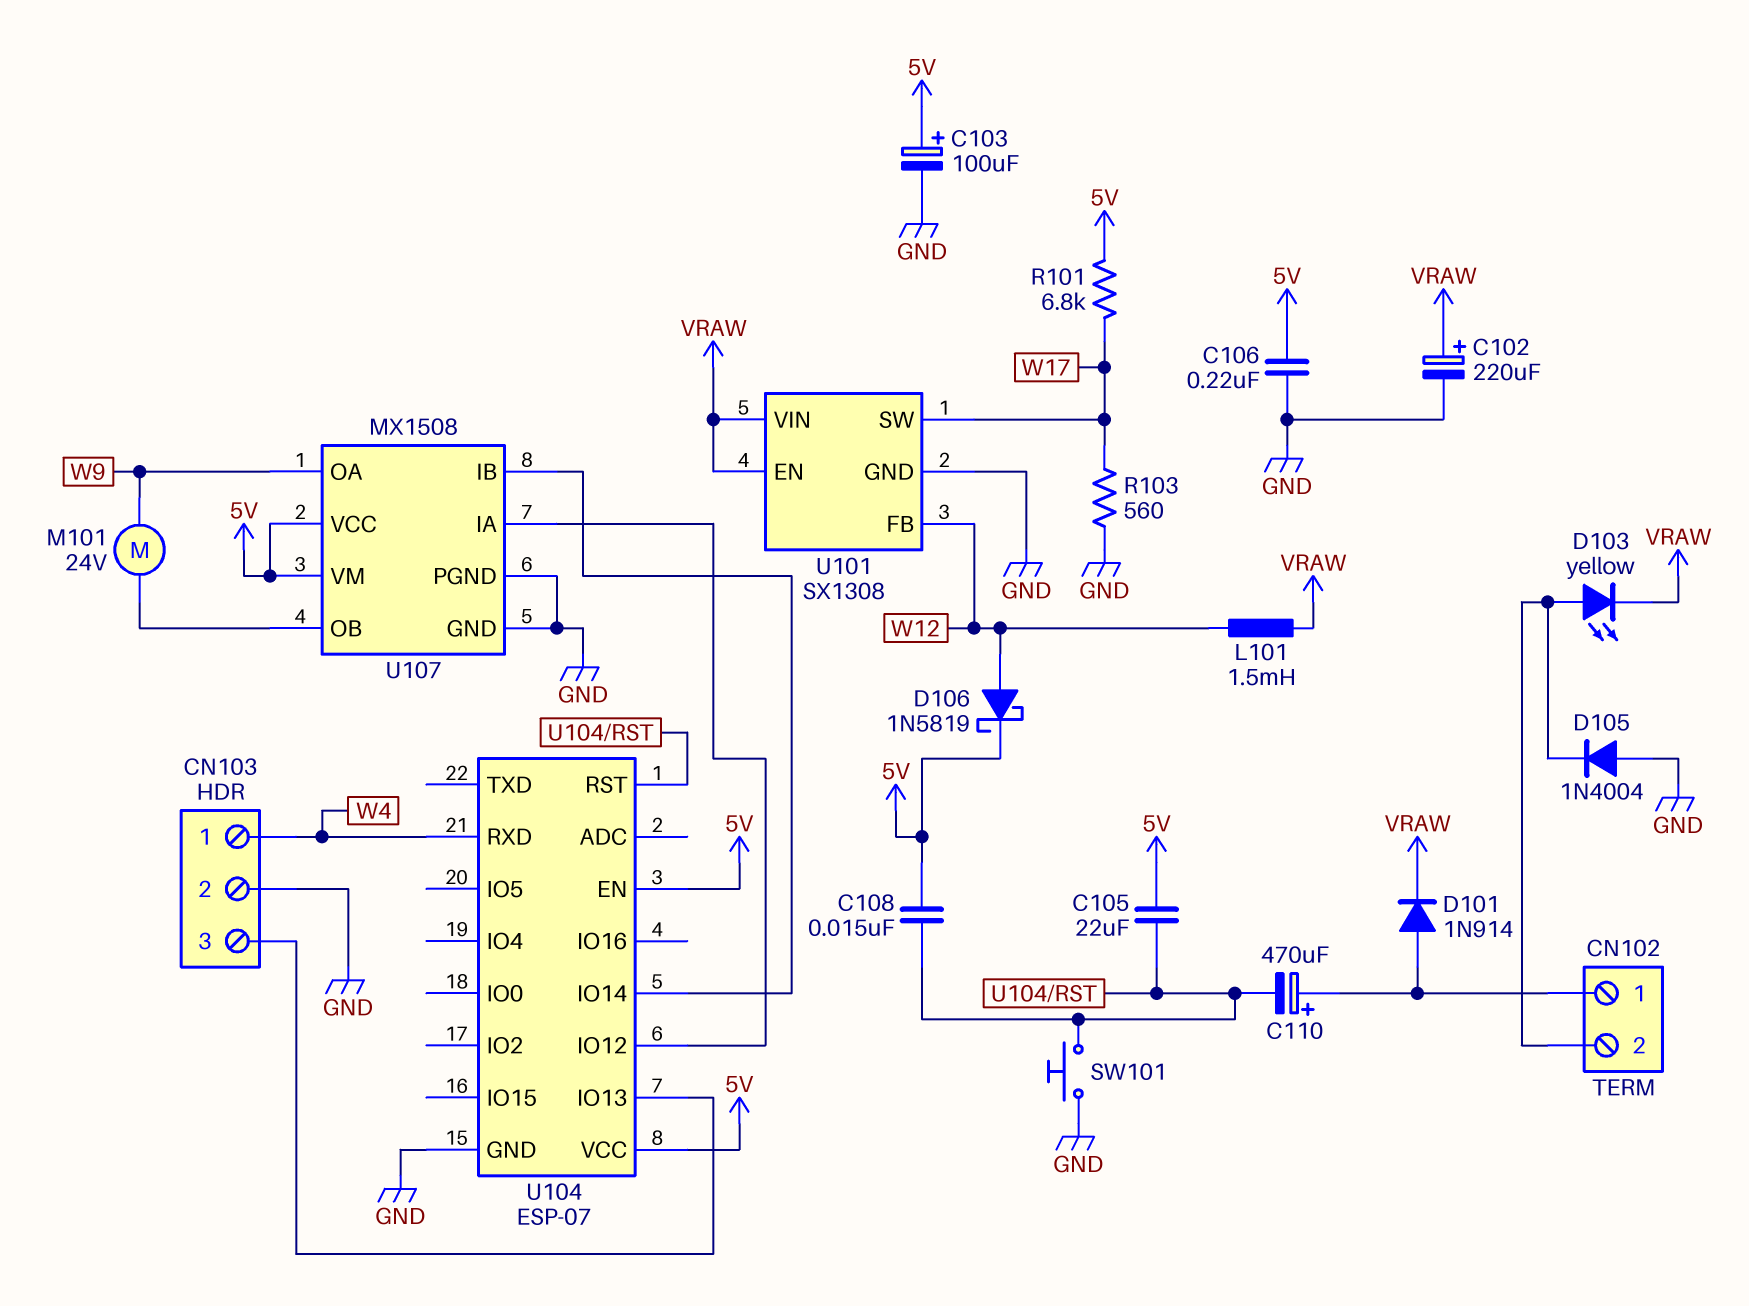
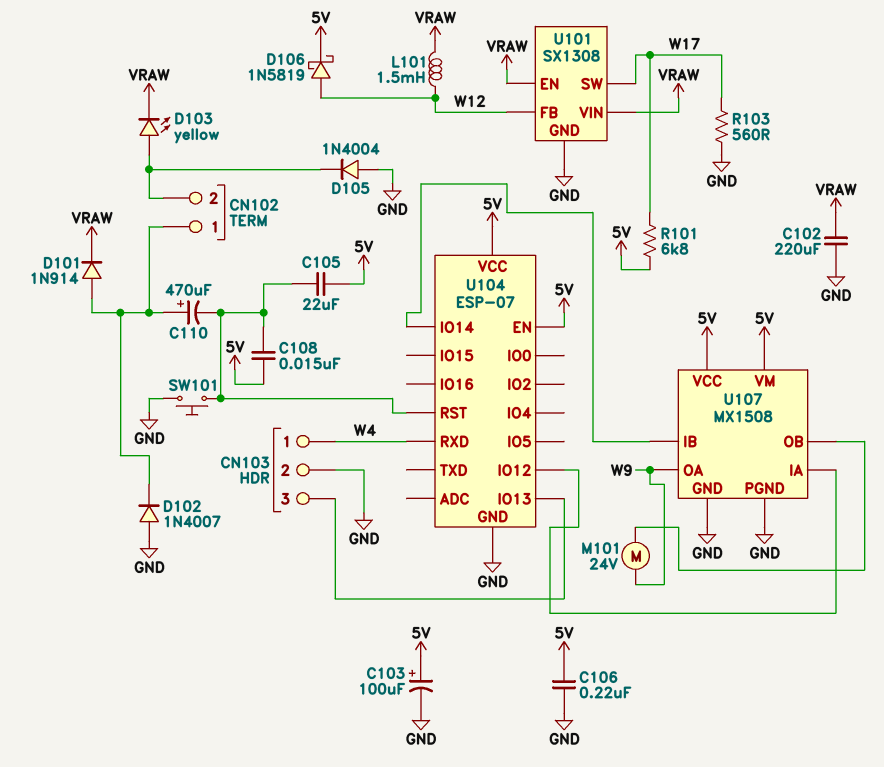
C102: 220uF (plus VRAW, minus GND) -> 220uF (GND, VRAW)
D102: none -> diode 1N4007 (A GND, K CN102/1)

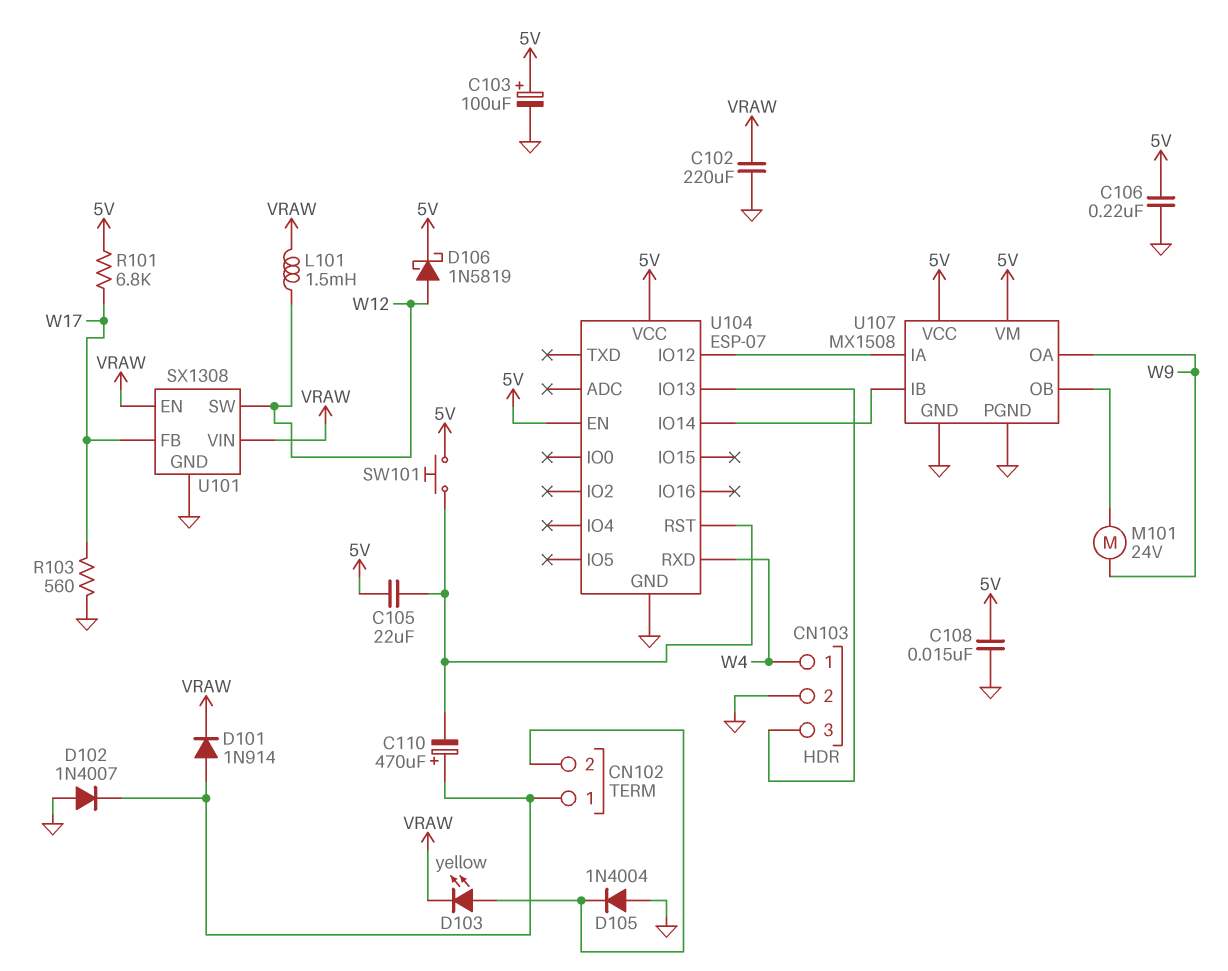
C108: 15nF (5V, U104/RST) -> 15nF (5V, GND)
SW101: button (GND, U104/RST) -> button (5V, U104/RST)
U101 pin FB: W12 -> W17
U101 pin SW: W17 -> W12

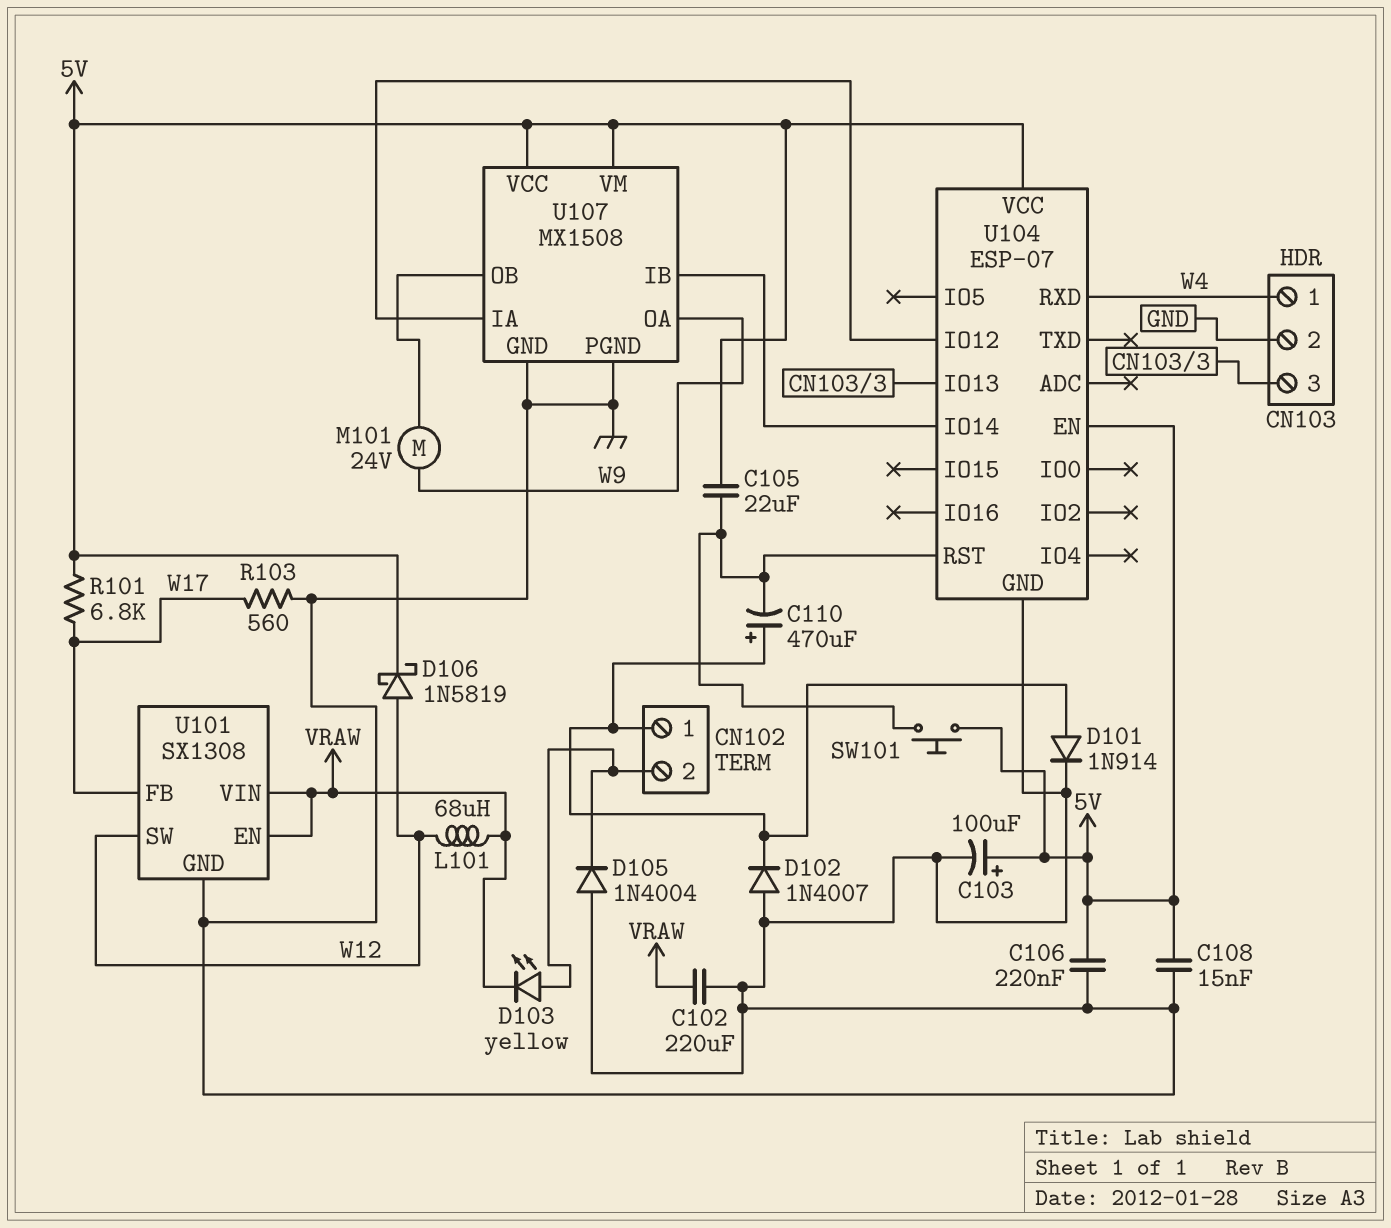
D101: diode 1N914 (A CN102/1, K VRAW) -> diode 1N914 (A CN102/1, K GND)
L101: 1.5mH (VRAW, W12) -> 68uH (VRAW, W12)

